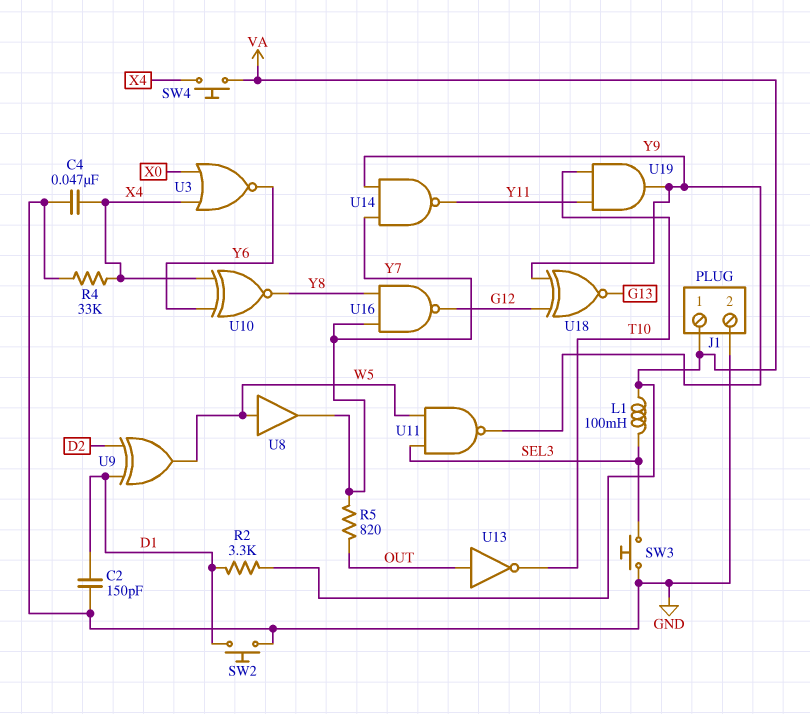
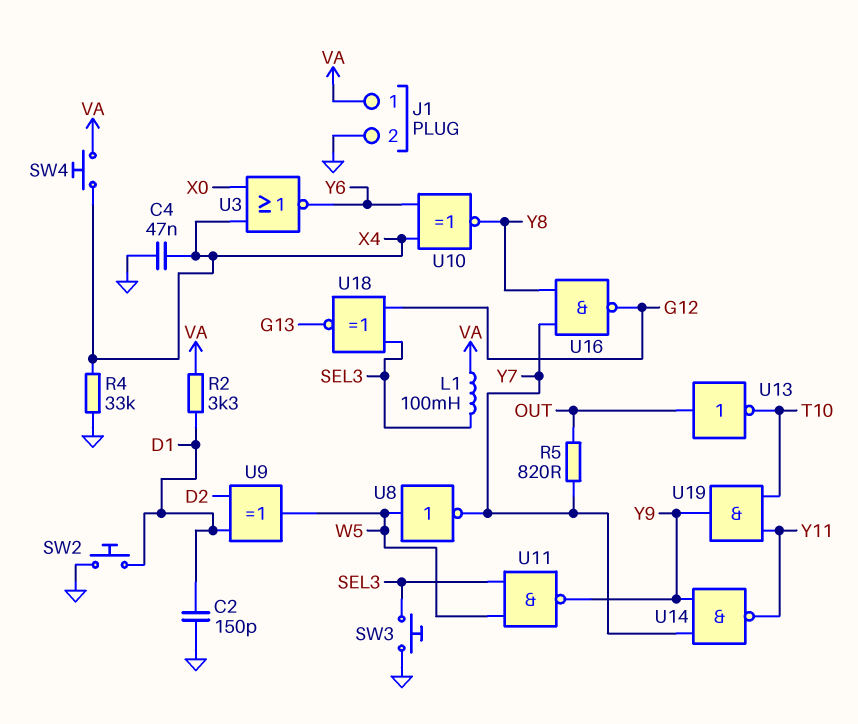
U8: buffer (in W5, out Y7) -> NOT (in W5, out Y7)
U18: XNOR (in G12, in Y9, out G13) -> XNOR (in G12, in SEL3, out G13)

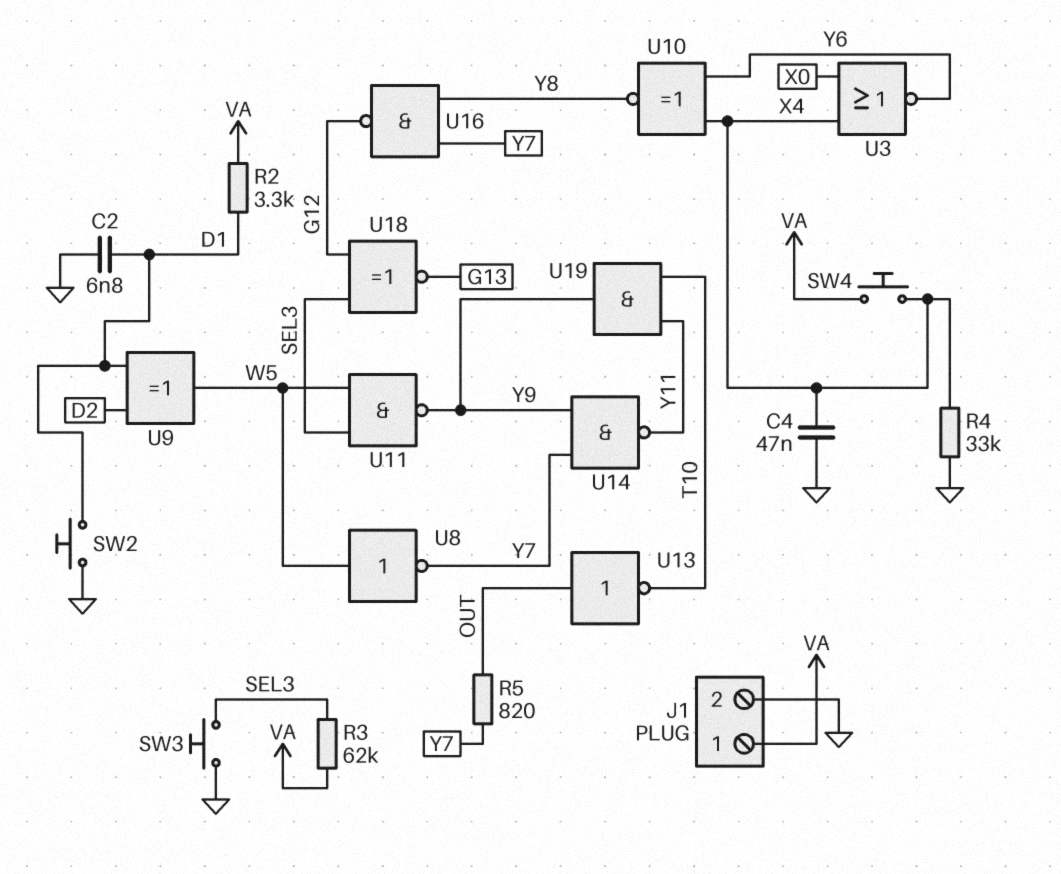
C2: 150pF (D1, GND) -> 6.8nF (D1, GND)
L1: 100mH (SEL3, VA) -> none
R3: none -> 62k (SEL3, VA)

